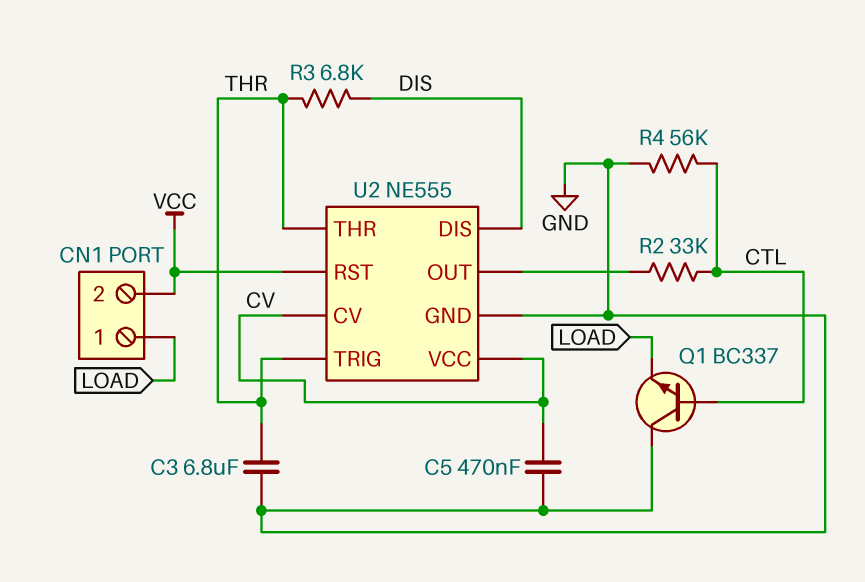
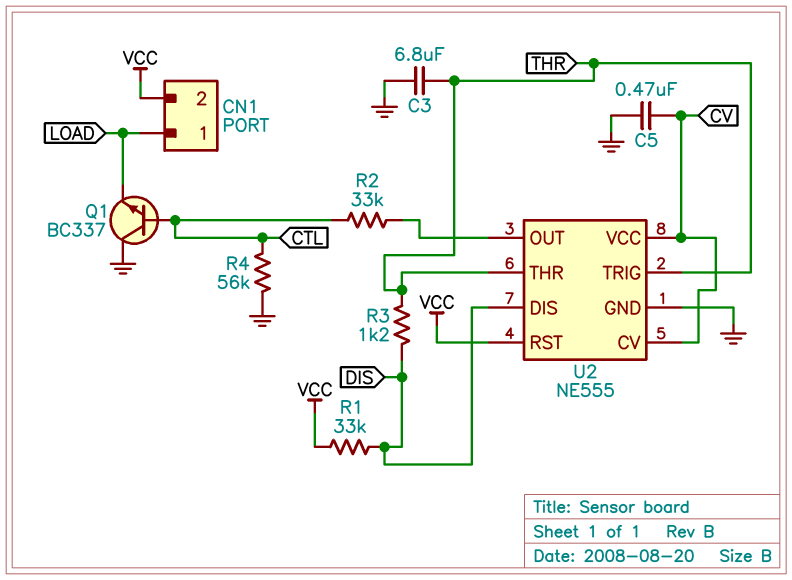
R1: none -> 33k (DIS, VCC)
R3: 6.8k (DIS, THR) -> 1.2k (DIS, THR)

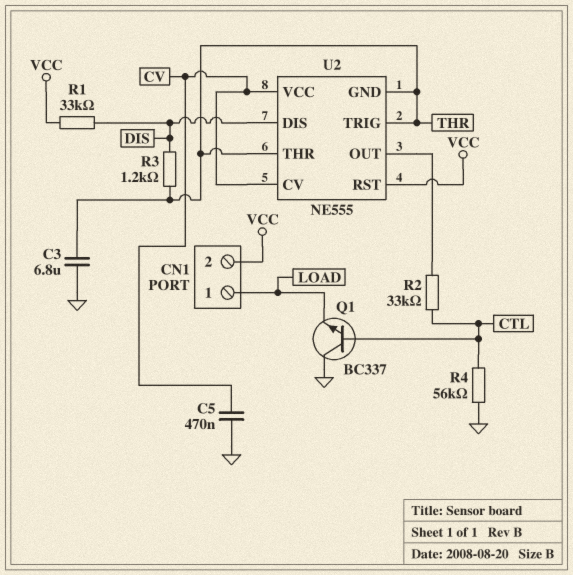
U2 pin GND: GND -> THR

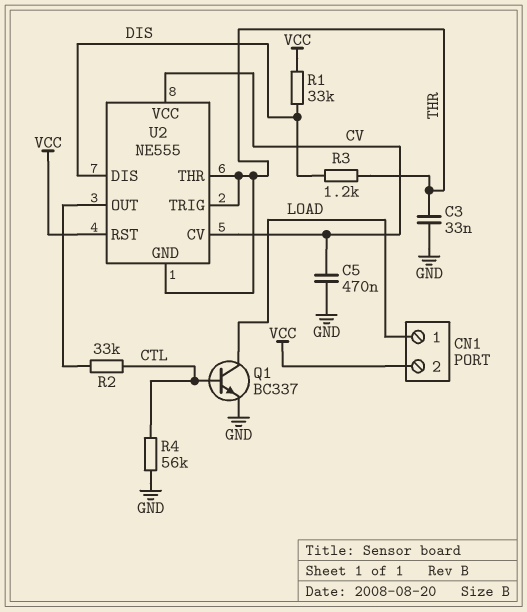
C3: 6.8uF (GND, THR) -> 33nF (GND, THR)
Q1: NPN BC337 (B CTL, C GND, E LOAD) -> NPN BC337 (B CTL, C LOAD, E GND)

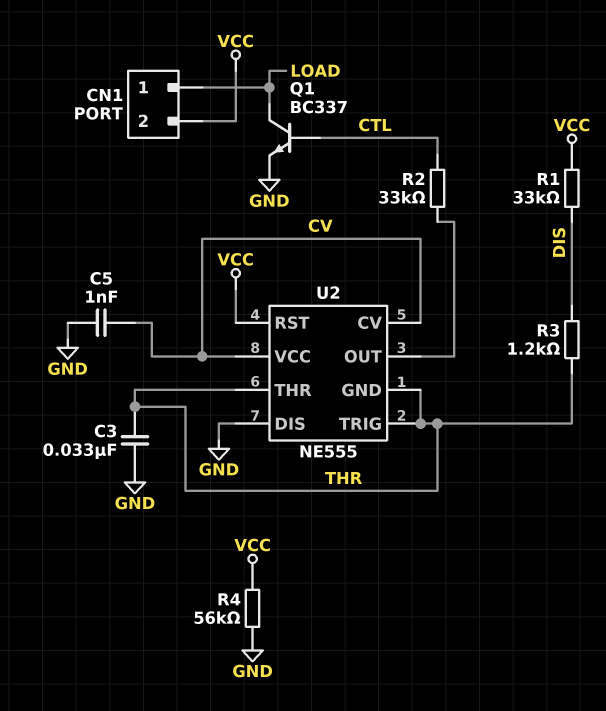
C5: 470nF (CV, GND) -> 1nF (CV, GND)
R4: 56k (CTL, GND) -> 56k (GND, VCC)
U2 pin DIS: DIS -> GND

